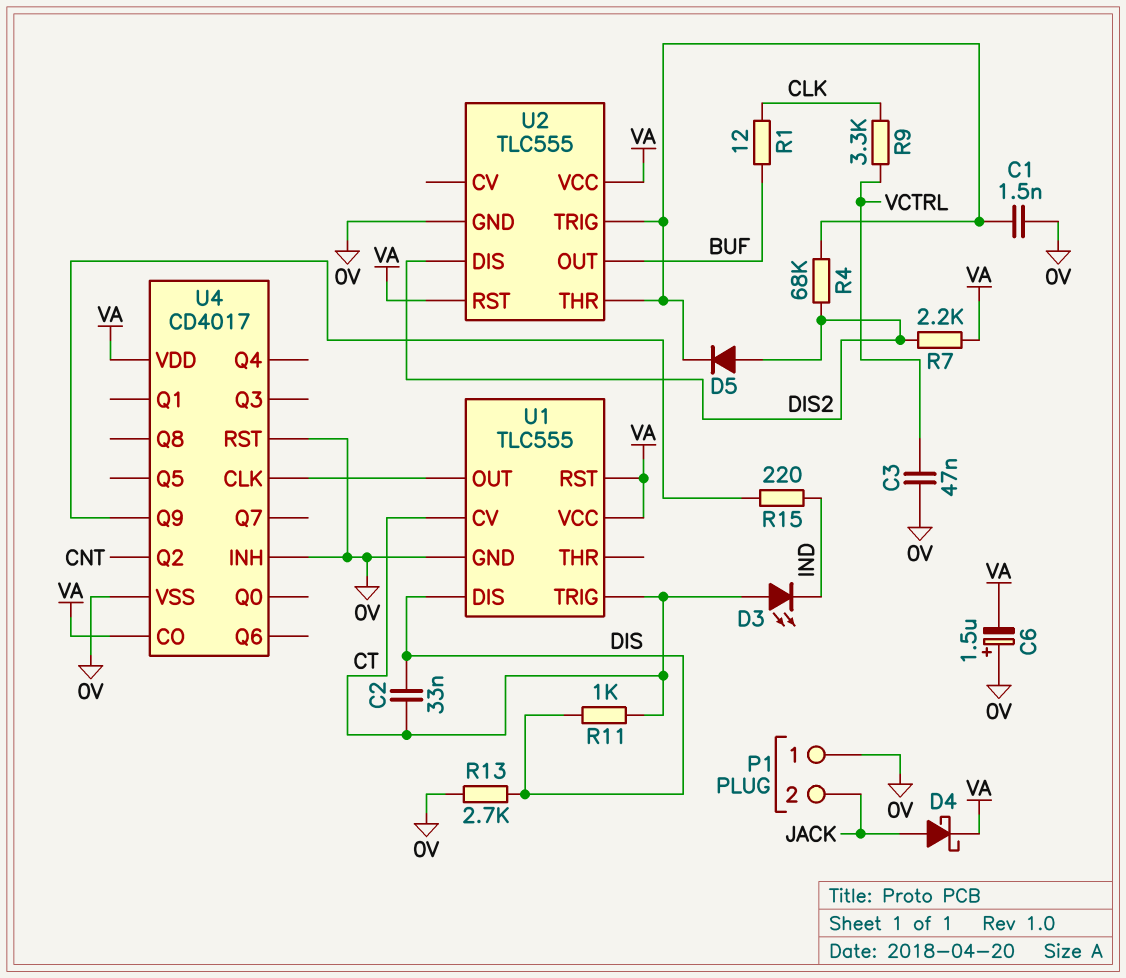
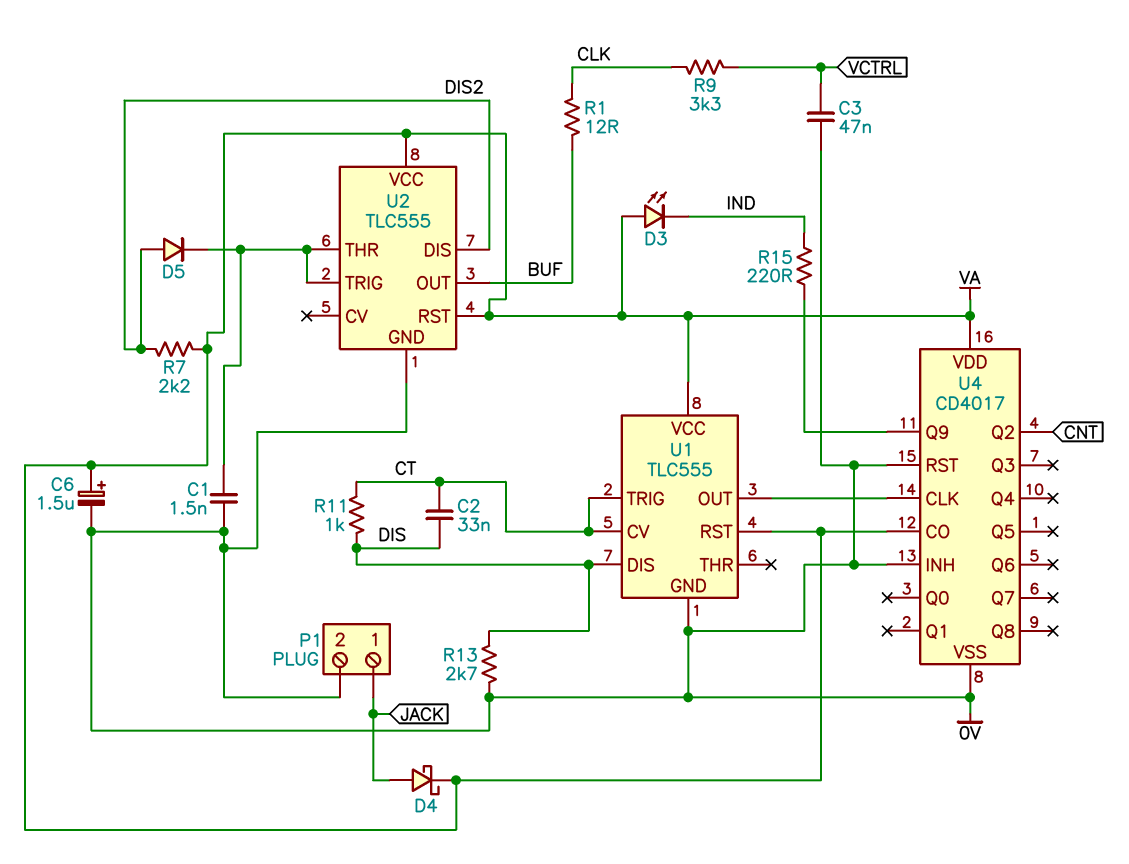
C6: 1.5uF (plus 0V, minus VA) -> 1.5uF (plus VA, minus 0V)
D3: LED (A CT, K IND) -> LED (A VA, K IND)
P1 pin 1: 0V -> JACK
P1 pin 2: JACK -> 0V
R4: 68k (DIS2, U2/THR) -> none

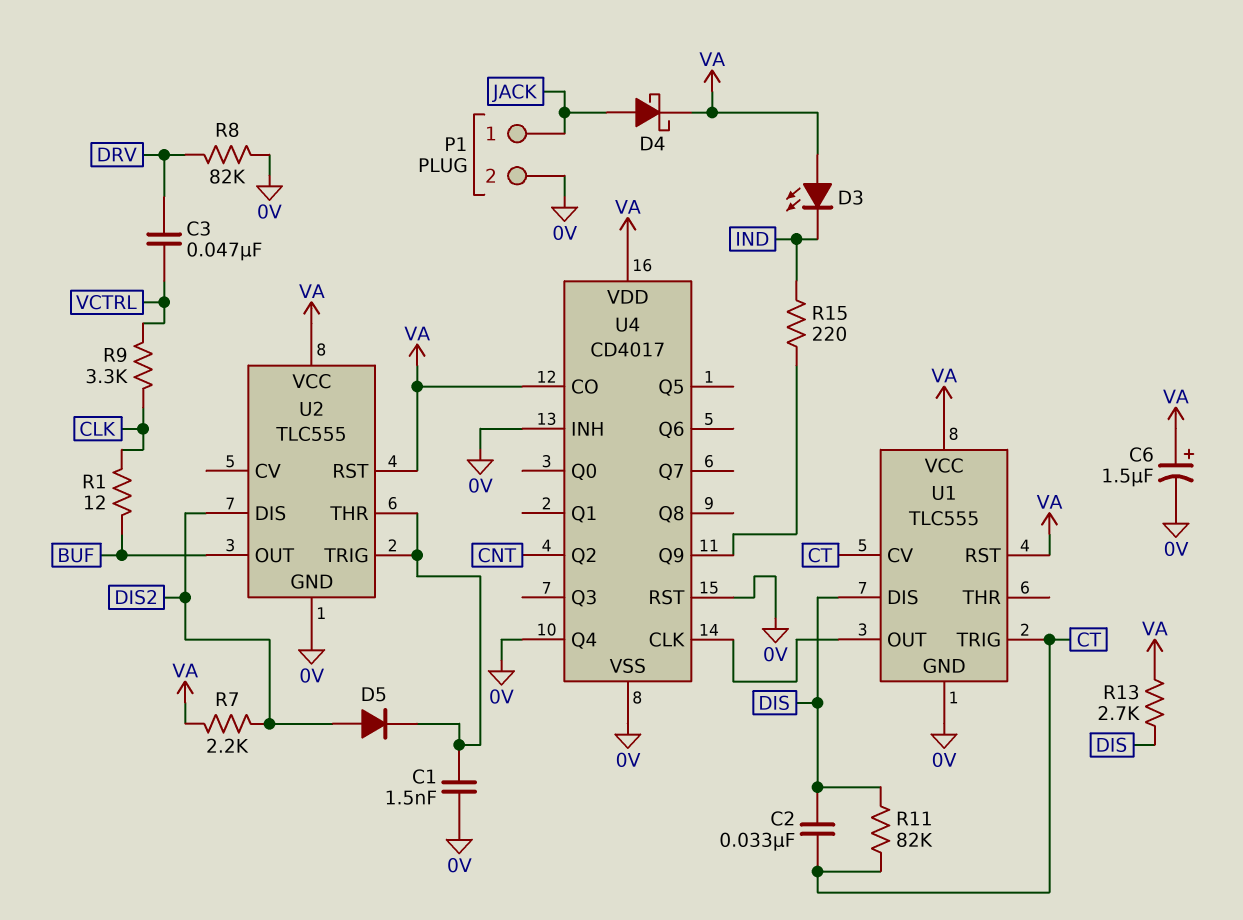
C3: 47nF (0V, VCTRL) -> 47nF (DRV, VCTRL)
R8: none -> 82k (0V, DRV)
R11: 1k (CT, DIS) -> 82k (CT, DIS)
R13: 2.7k (0V, DIS) -> 2.7k (DIS, VA)
U4 pin Q4: none -> 0V

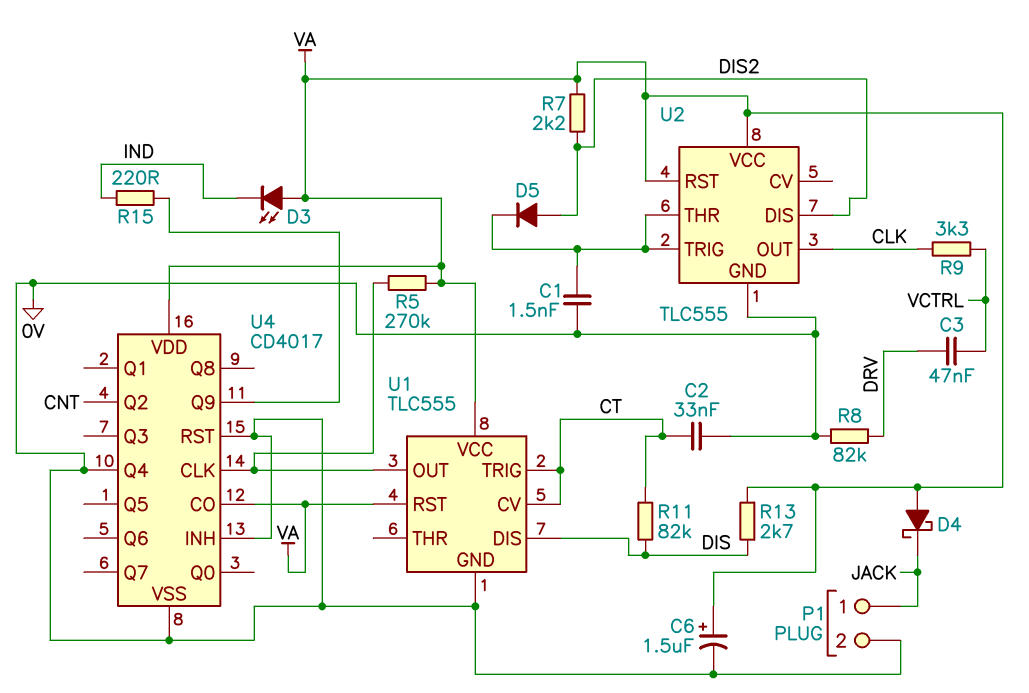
C2: 33nF (CT, DIS) -> 33nF (0V, CT)
D4: schottky (A JACK, K VA) -> schottky (A VA, K JACK)
R1: 12 (BUF, CLK) -> none
R5: none -> 270k (U1/OUT, VA)
U2 pin OUT: BUF -> CLK

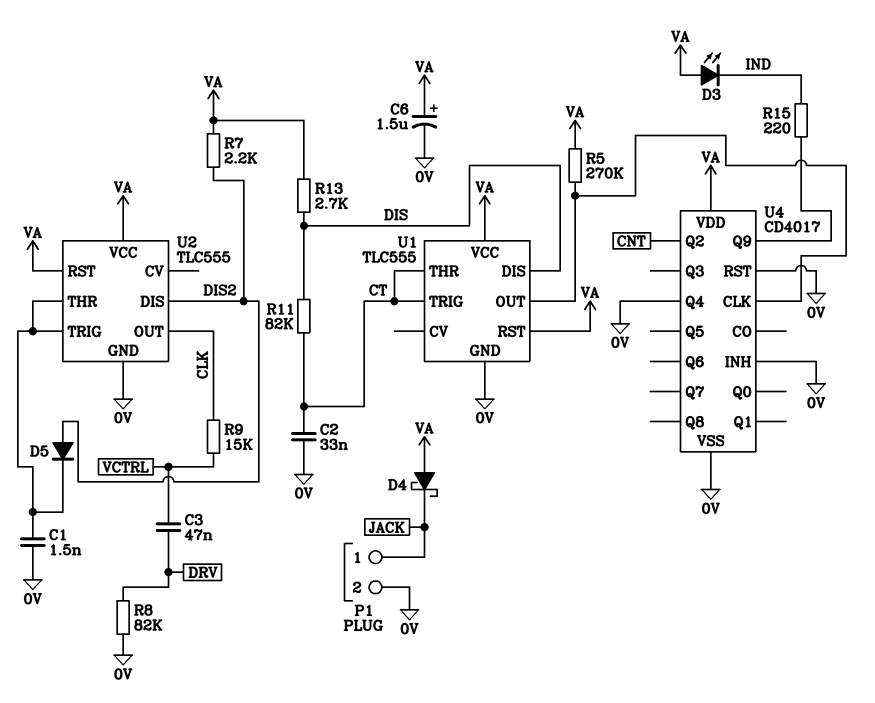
R9: 3.3k (CLK, VCTRL) -> 15k (CLK, VCTRL)
U1 pin CV: CT -> none
U1 pin THR: none -> CT
U4 pin CO: VA -> none

